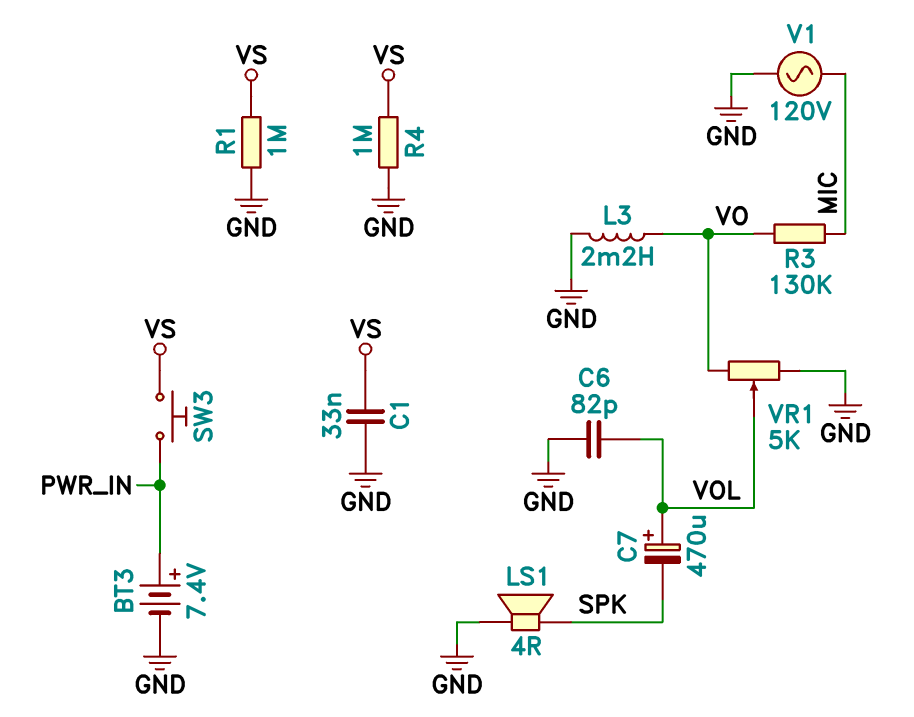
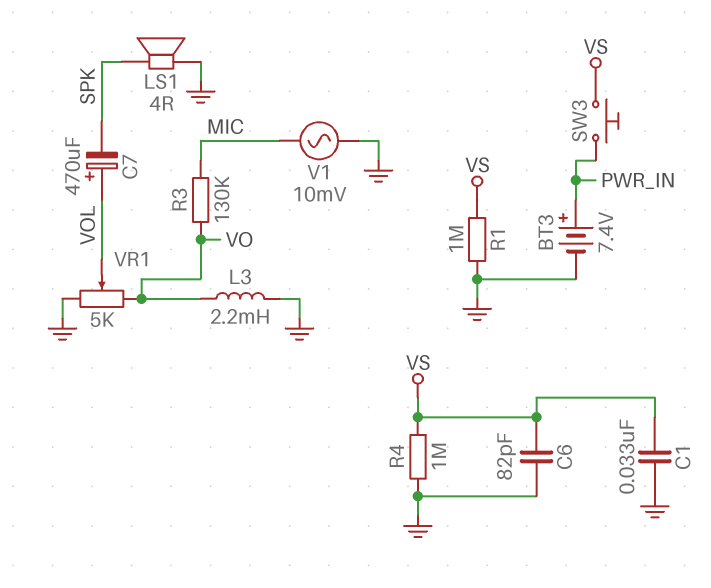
C6: 82pF (GND, VOL) -> 82pF (GND, VS)
V1: AC 120V (GND, MIC) -> AC 10mV (GND, MIC)

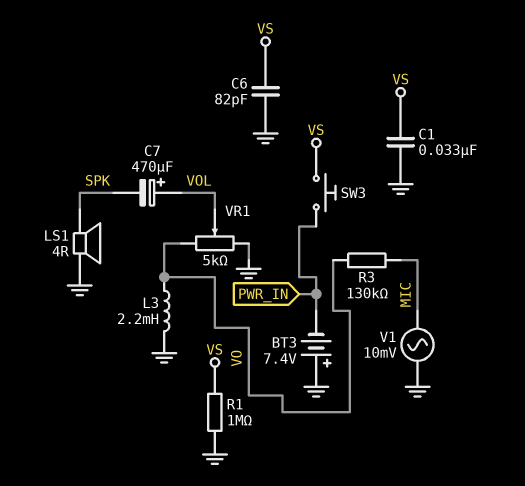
BT3: 7.4V (plus PWR_IN, minus GND) -> 7.4V (plus GND, minus PWR_IN)
R4: 1M (GND, VS) -> none

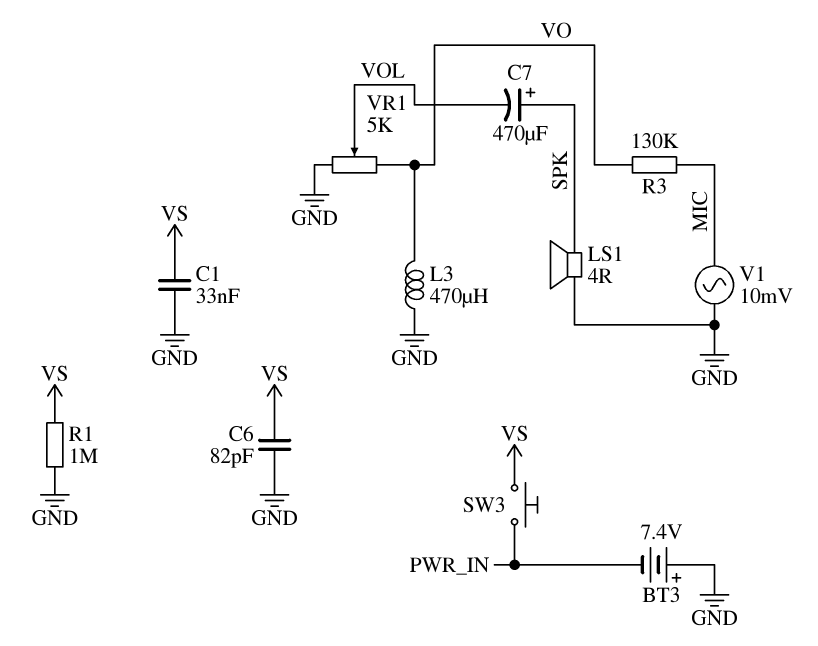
C7: 470uF (plus VOL, minus SPK) -> 470uF (plus SPK, minus VOL)
L3: 2.2mH (GND, VO) -> 470uH (GND, VO)

